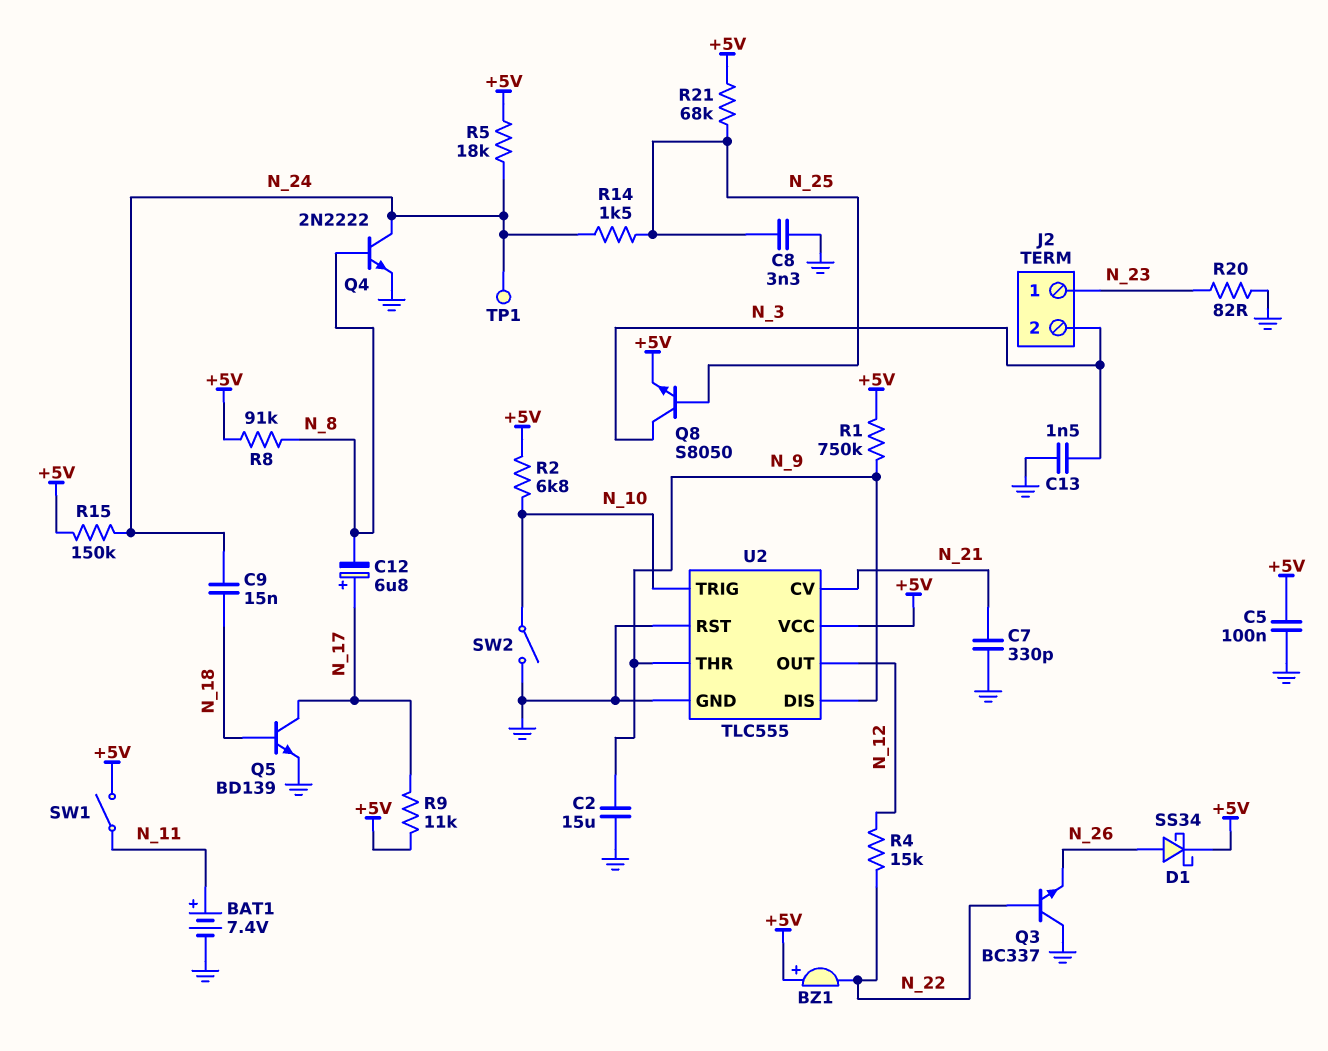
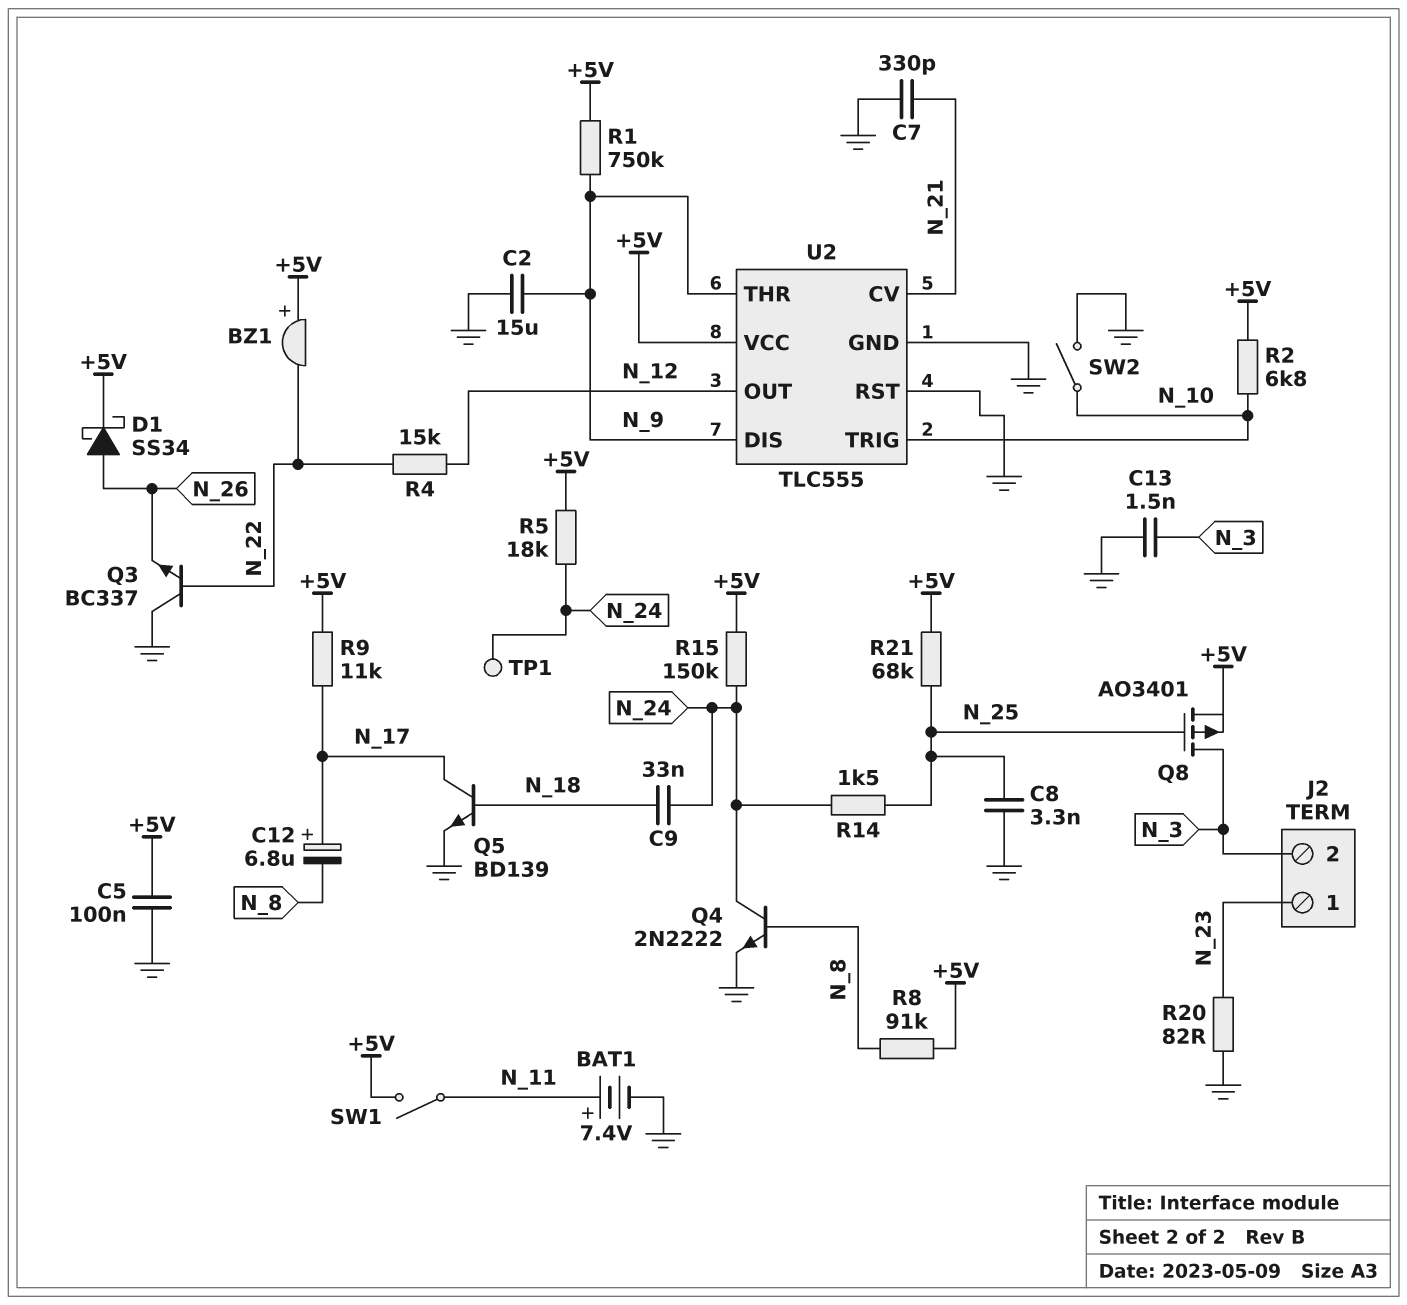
C9: 15nF (N_18, N_24) -> 33nF (N_18, N_24)
Q8: NPN S8050 (B N_25, C N_3, E +5V) -> PMOS AO3401 (G N_25, D N_3, S +5V)

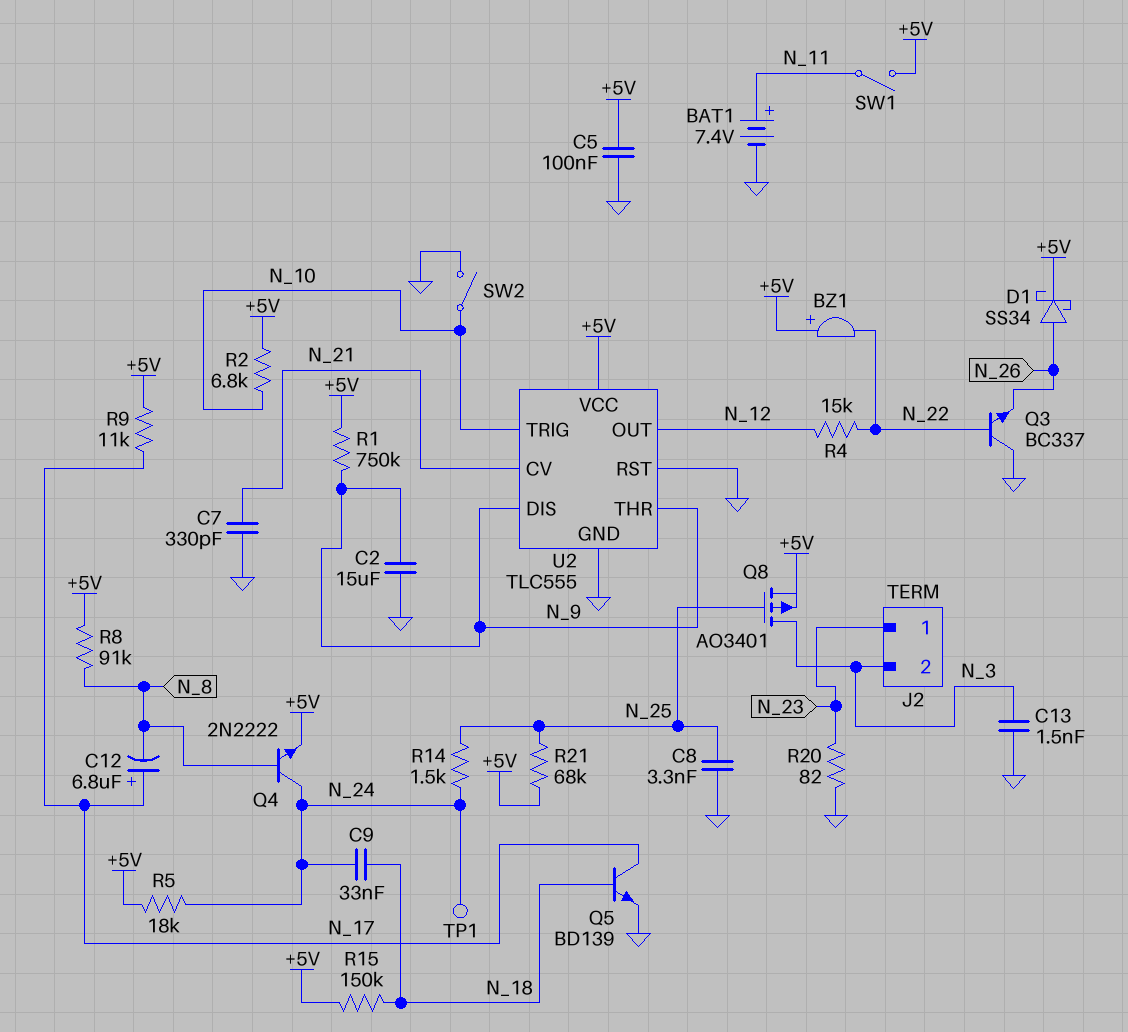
Q4: NPN 2N2222 (B N_8, C N_24, E GND) -> NPN 2N2222 (B N_8, C N_24, E +5V)
R15: 150k (+5V, N_24) -> 150k (+5V, N_18)

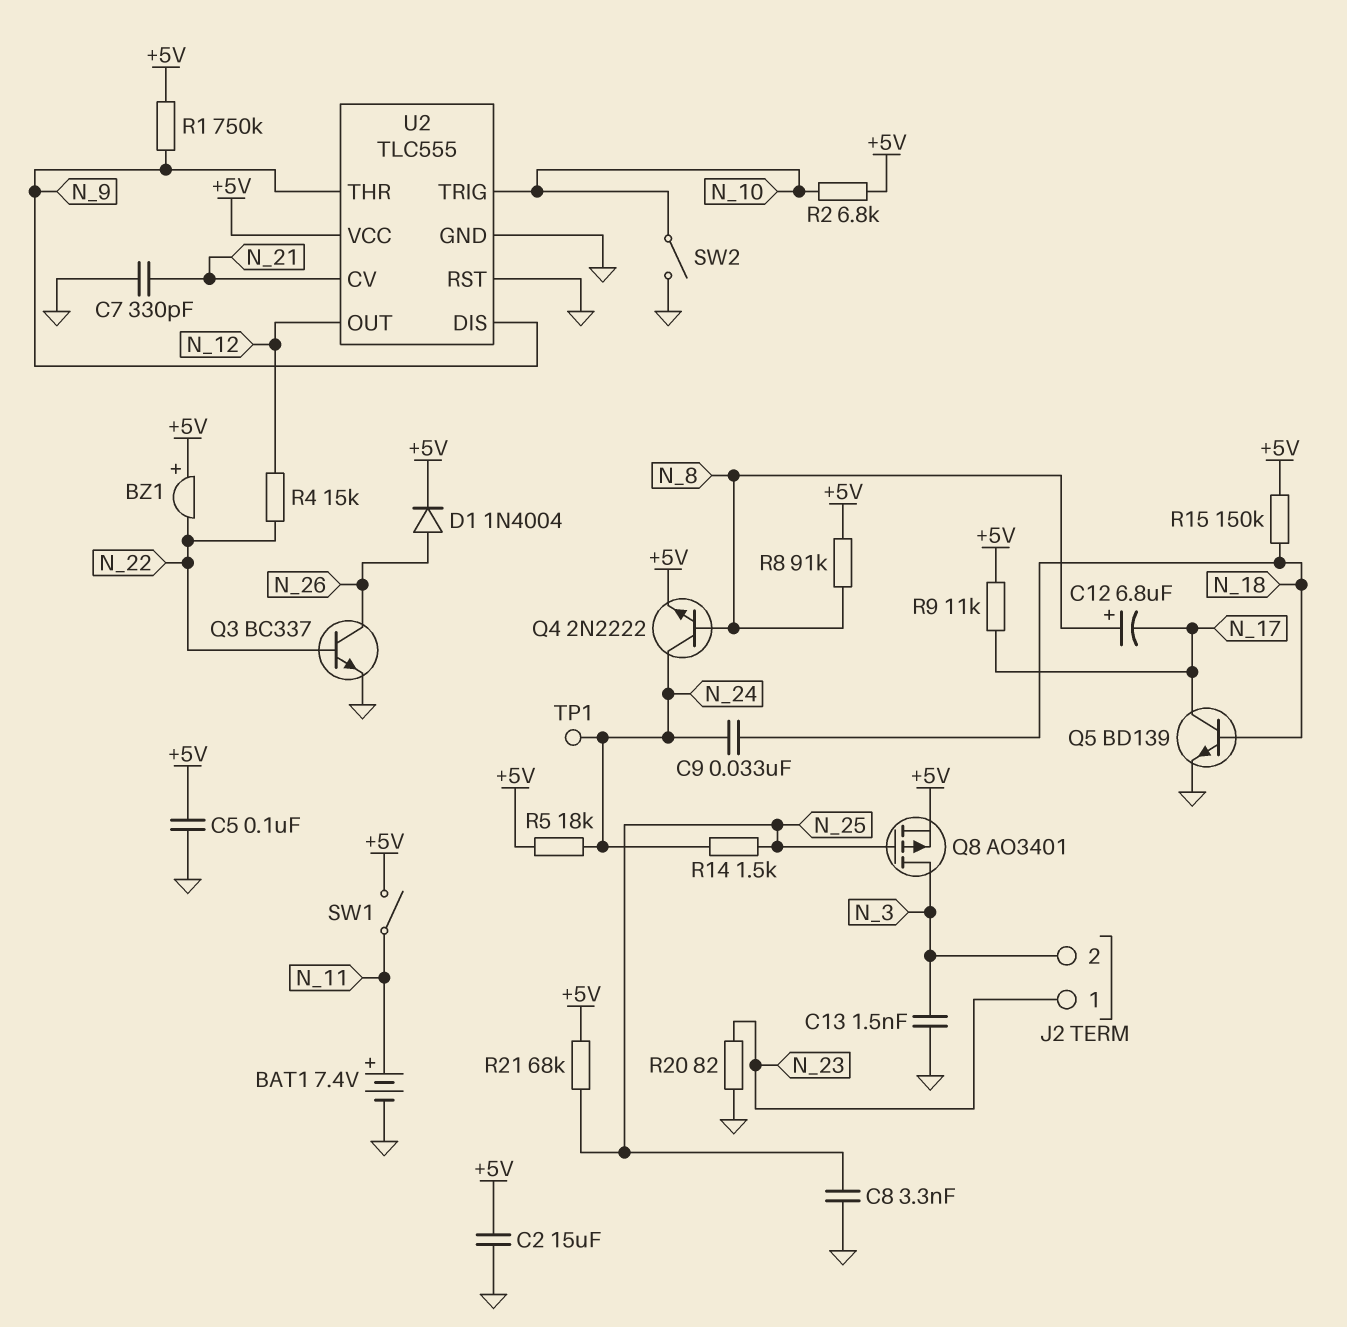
C2: 15uF (GND, N_9) -> 15uF (+5V, GND)
C12: 6.8uF (plus N_17, minus N_8) -> 6.8uF (plus N_8, minus N_17)
D1: schottky SS34 (A N_26, K +5V) -> diode 1N4004 (A N_26, K +5V)
Q3: NPN BC337 (B N_22, C GND, E N_26) -> NPN BC337 (B N_22, C N_26, E GND)

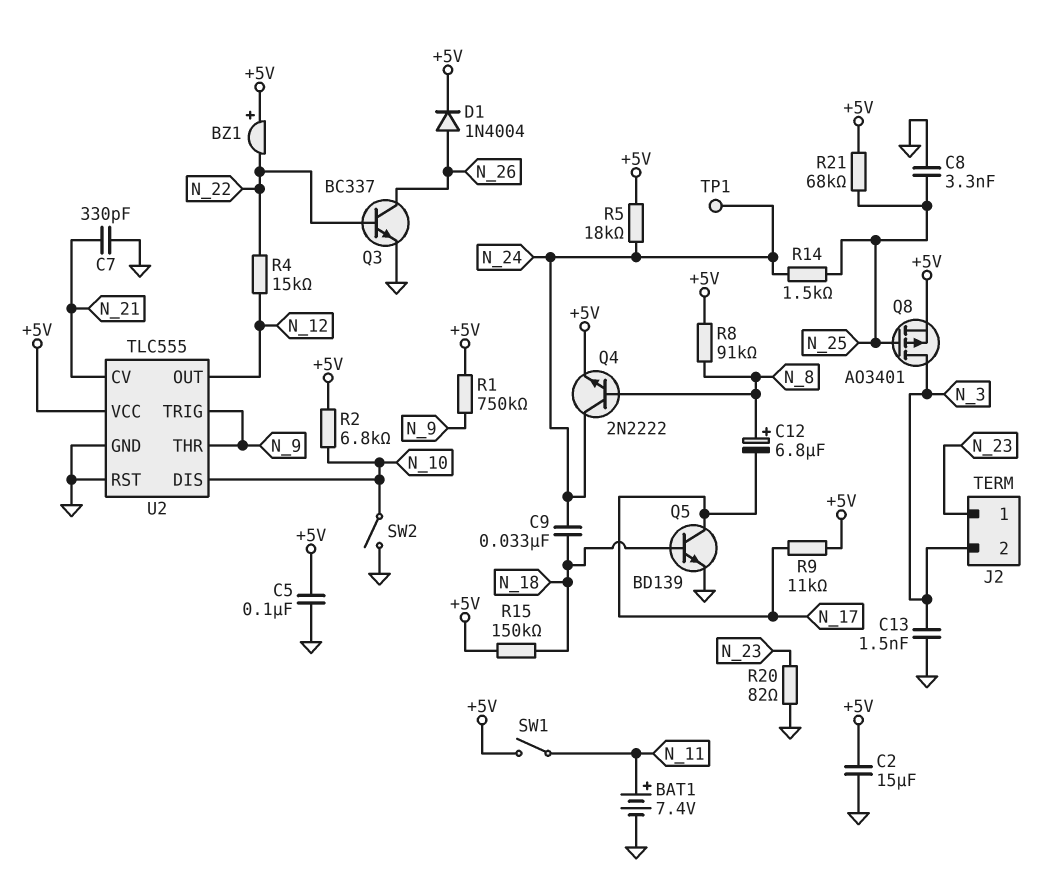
U2 pin DIS: N_9 -> N_10
U2 pin TRIG: N_10 -> N_9

